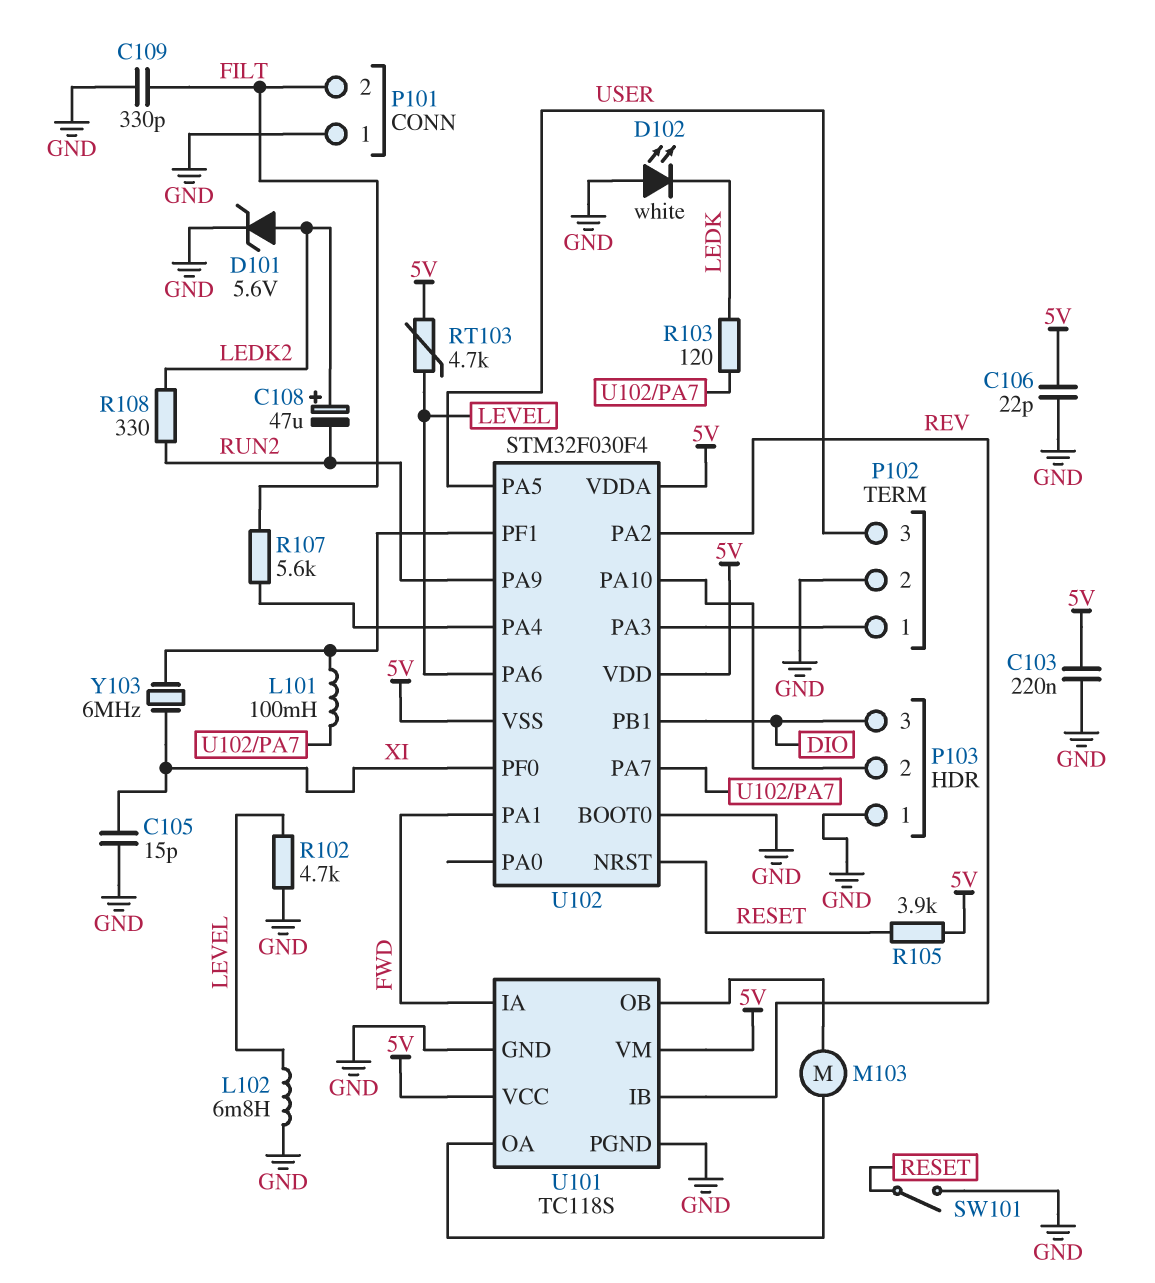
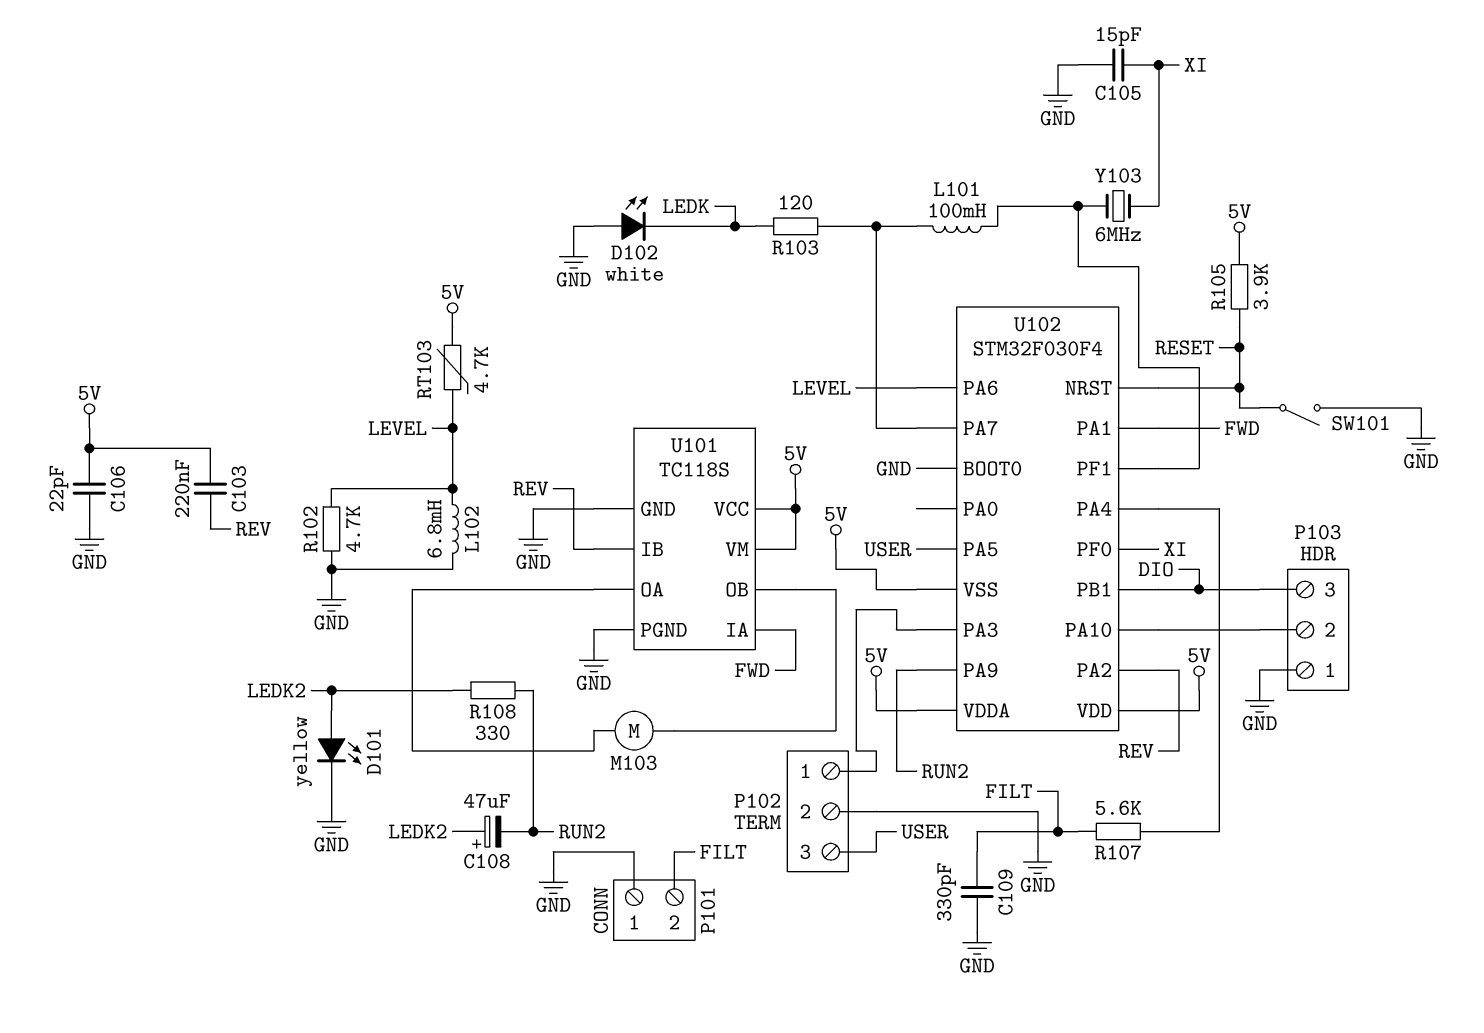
C103: 220nF (5V, GND) -> 220nF (5V, REV)
D101: zener 5.6V (A LEDK2, K GND) -> LED yellow (A LEDK2, K GND)

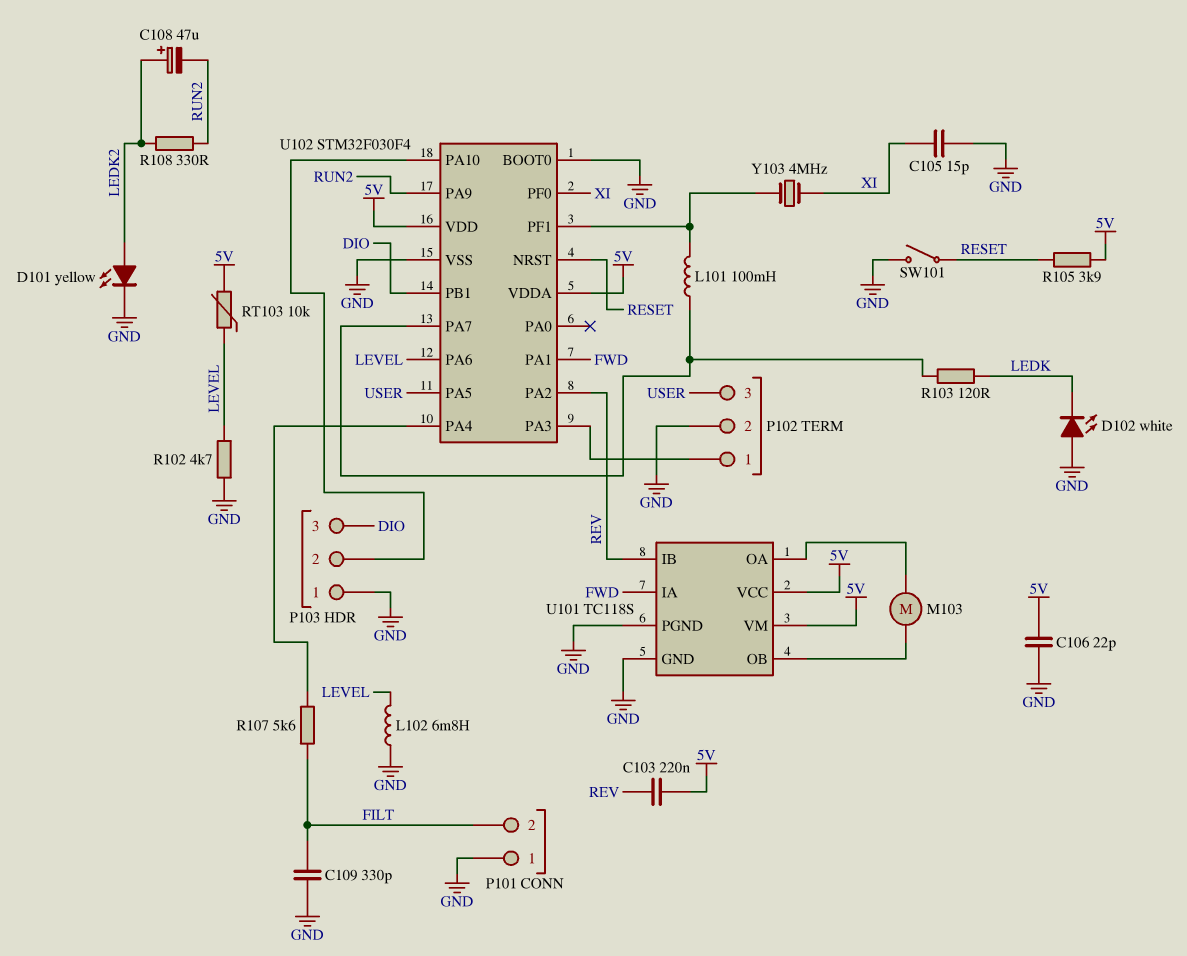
RT103: 4.7k (5V, LEVEL) -> 10k (5V, LEVEL)
U102 pin VSS: 5V -> GND
Y103: 6MHz (U102/PF1, XI) -> 4MHz (U102/PF1, XI)

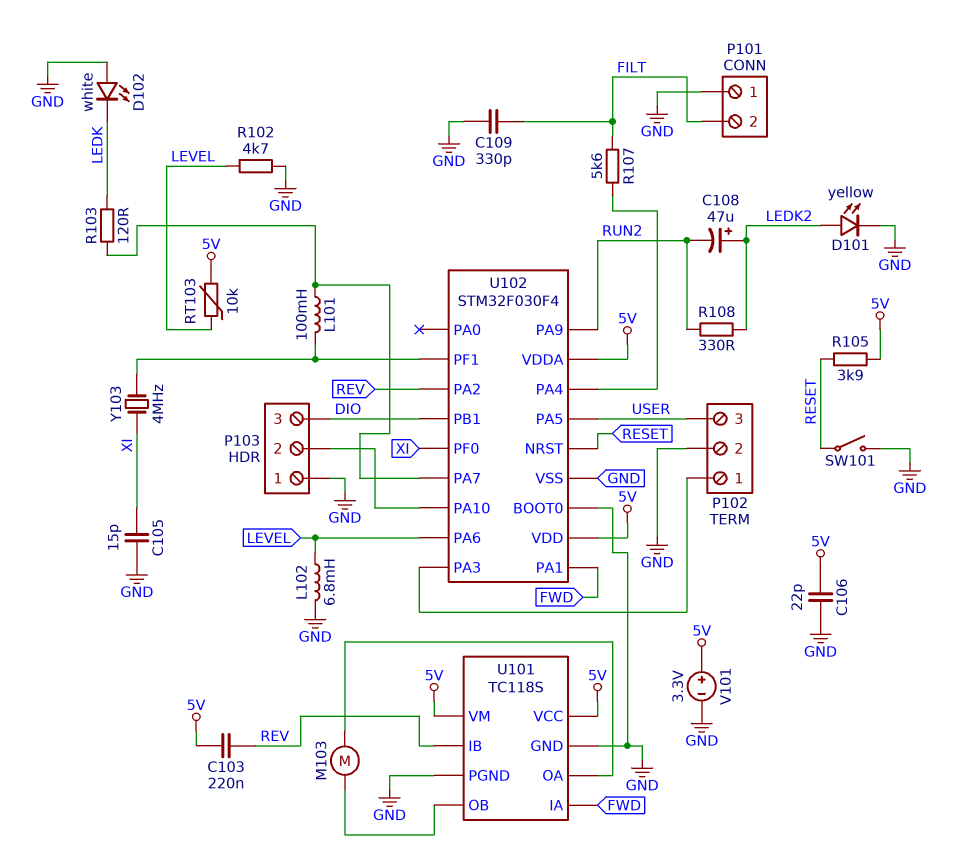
V101: none -> 3.3V (plus 5V, minus GND)

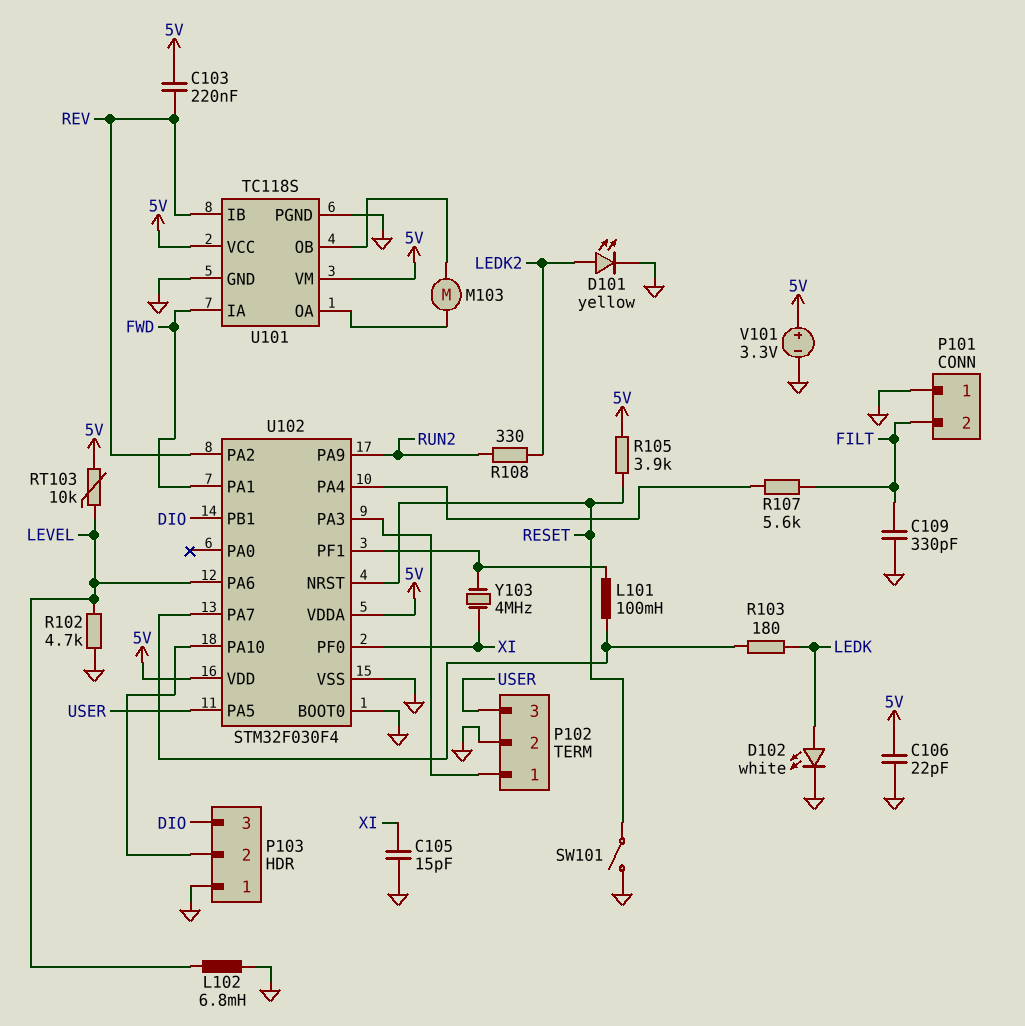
C108: 47uF (plus LEDK2, minus RUN2) -> none
D102: LED white (A GND, K LEDK) -> LED white (A LEDK, K GND)
R103: 120 (LEDK, U102/PA7) -> 180 (LEDK, U102/PA7)

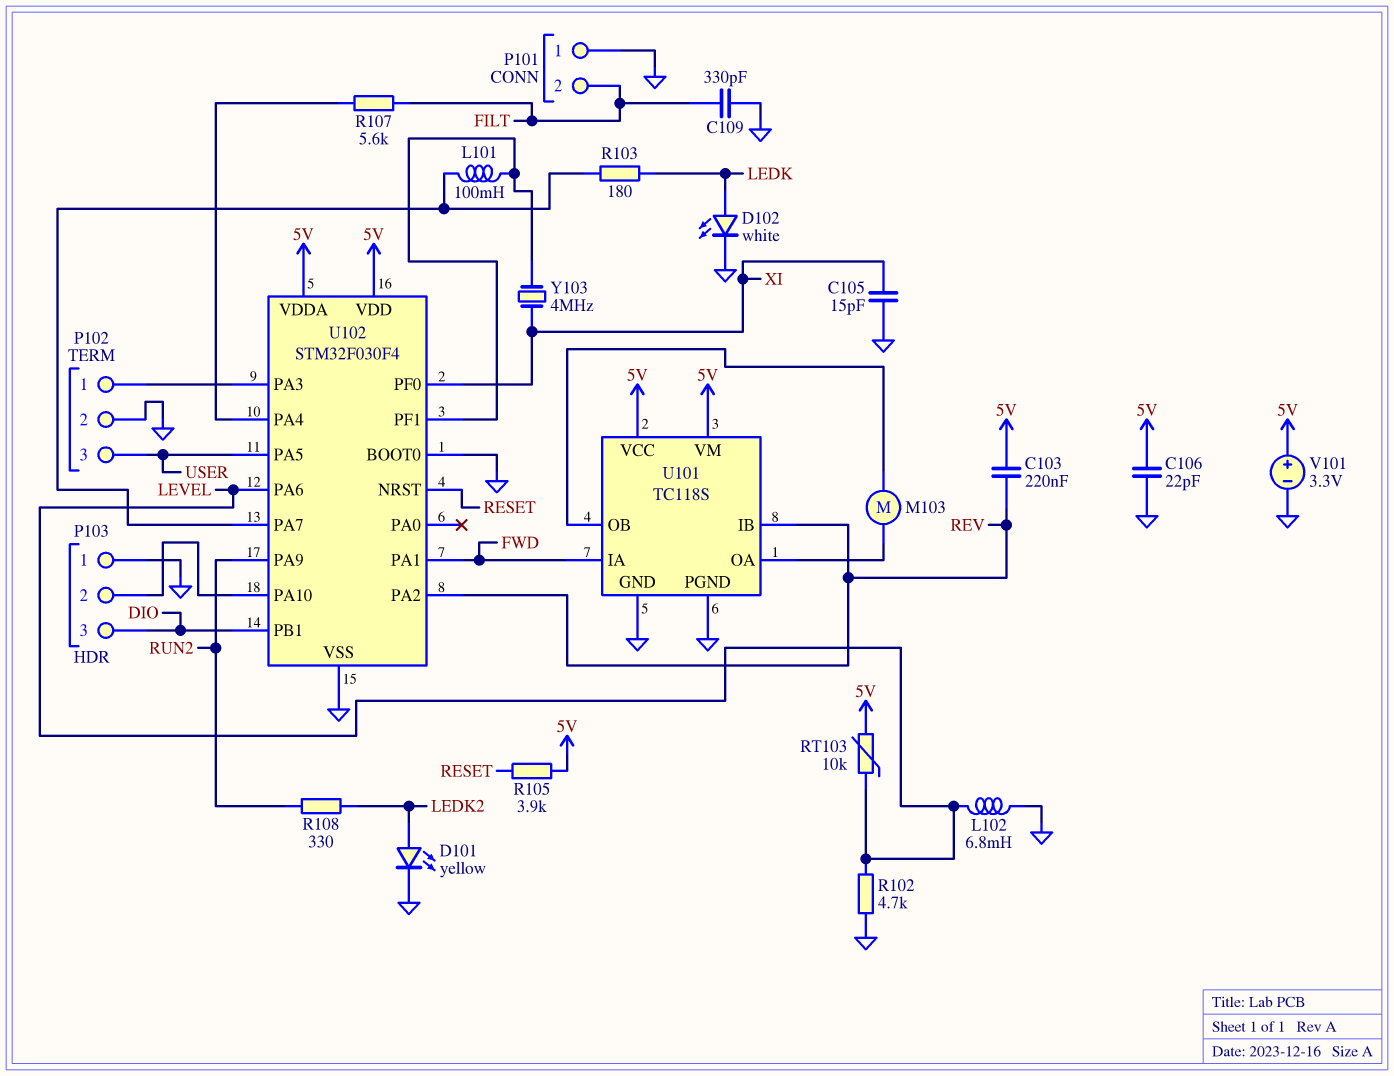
SW101: switch (GND, RESET) -> none

